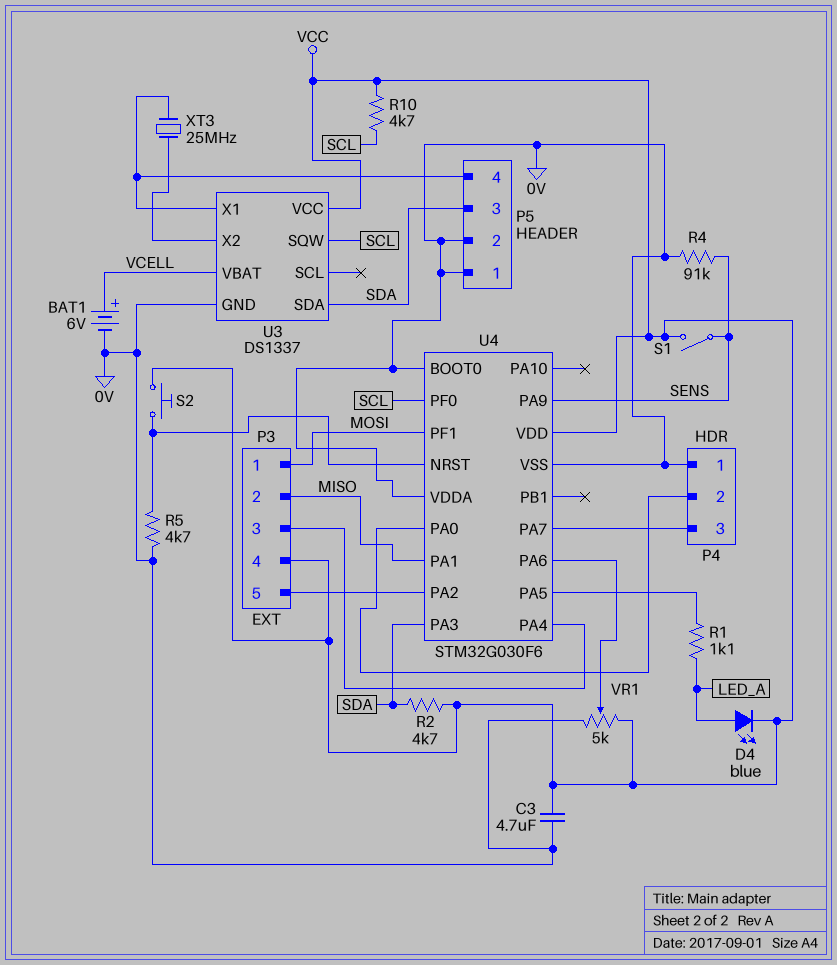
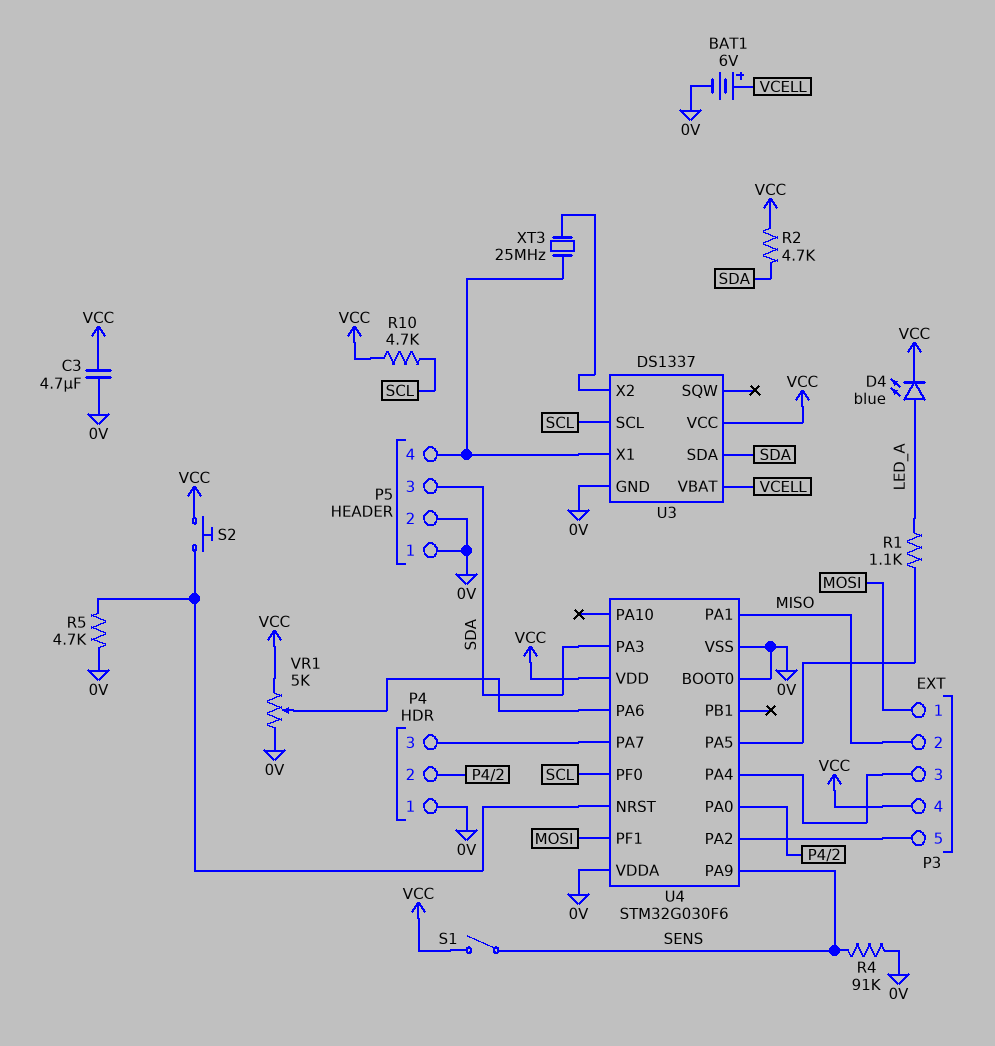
U3 pin SCL: none -> SCL
U3 pin SQW: SCL -> none

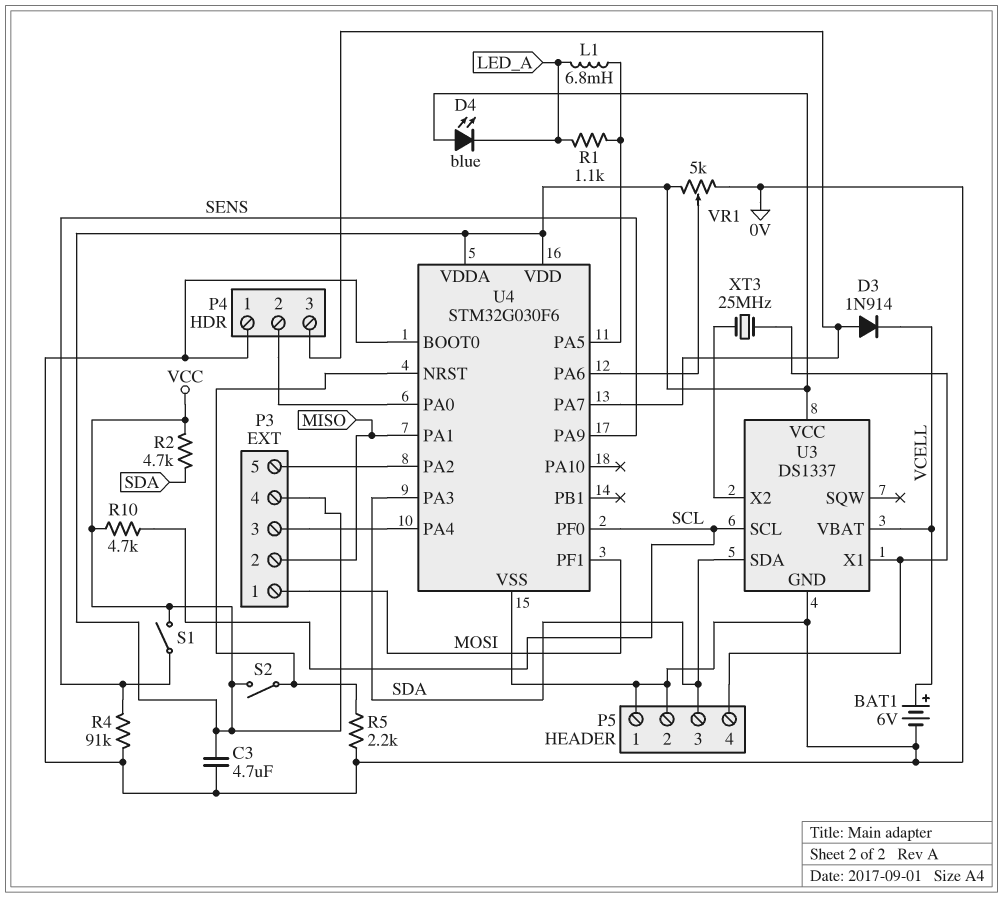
D3: none -> diode 1N914 (A P4/3, K VCELL)
D4: LED blue (A LED_A, K VCC) -> LED blue (A VCC, K LED_A)
L1: none -> 6.8mH (LED_A, U4/PA5)
R5: 4.7k (0V, U4/NRST) -> 2.2k (0V, U4/NRST)
S2: button (U4/NRST, VCC) -> switch (U4/NRST, VCC)
U4 pin VDDA: 0V -> VCC

